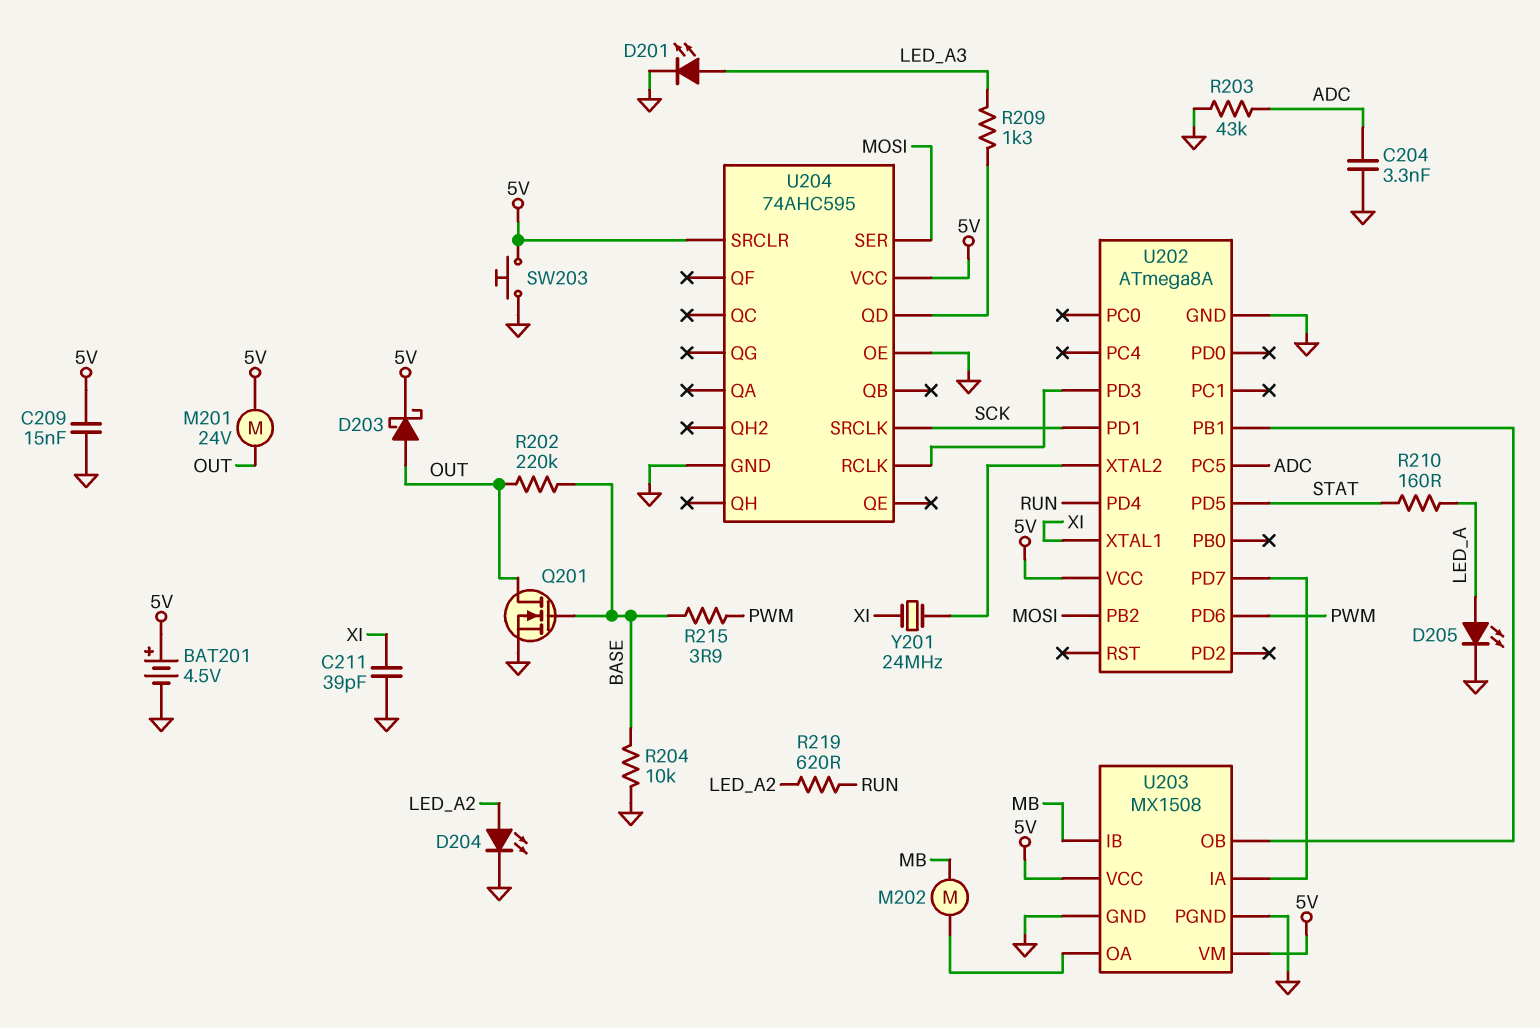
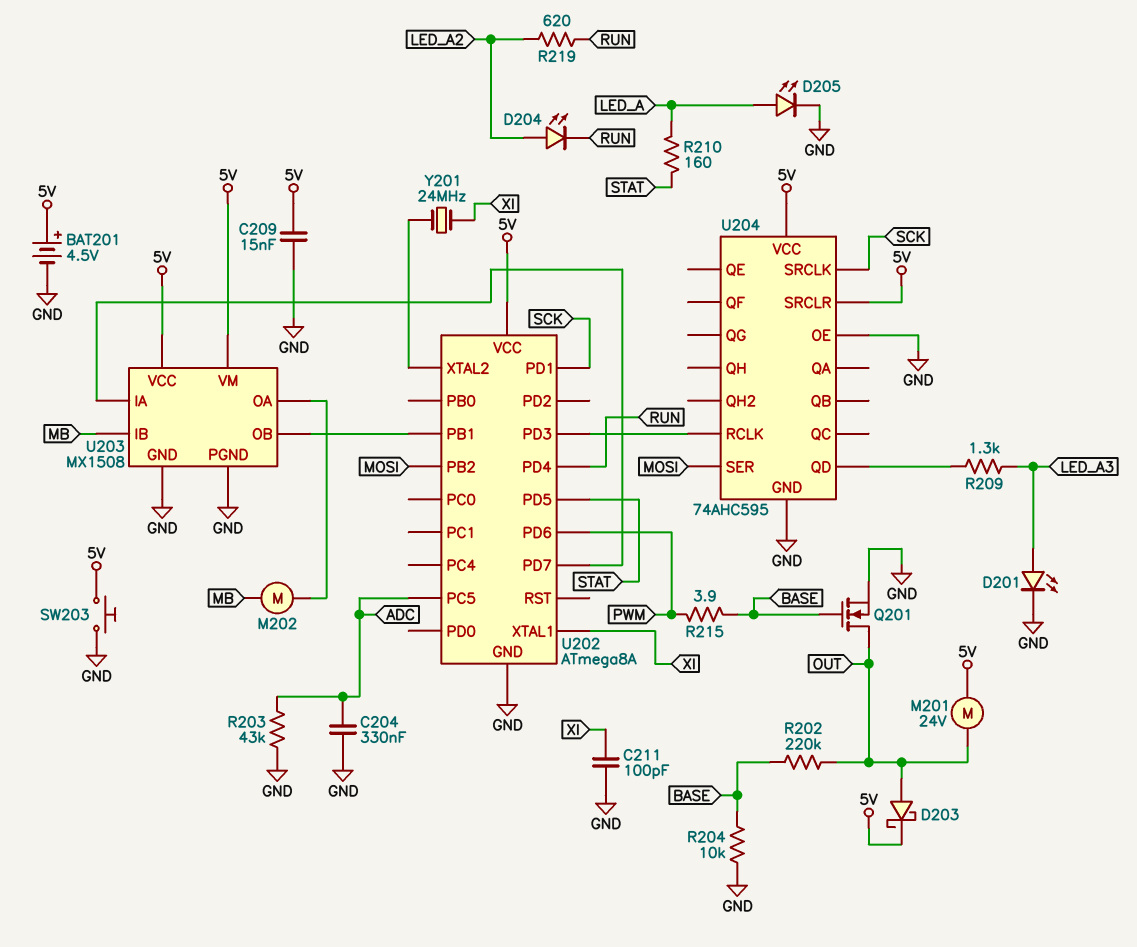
C204: 3.3nF (ADC, GND) -> 330nF (ADC, GND)
C211: 39pF (GND, XI) -> 100pF (GND, XI)
D204: LED (A LED_A2, K GND) -> LED (A LED_A2, K RUN)

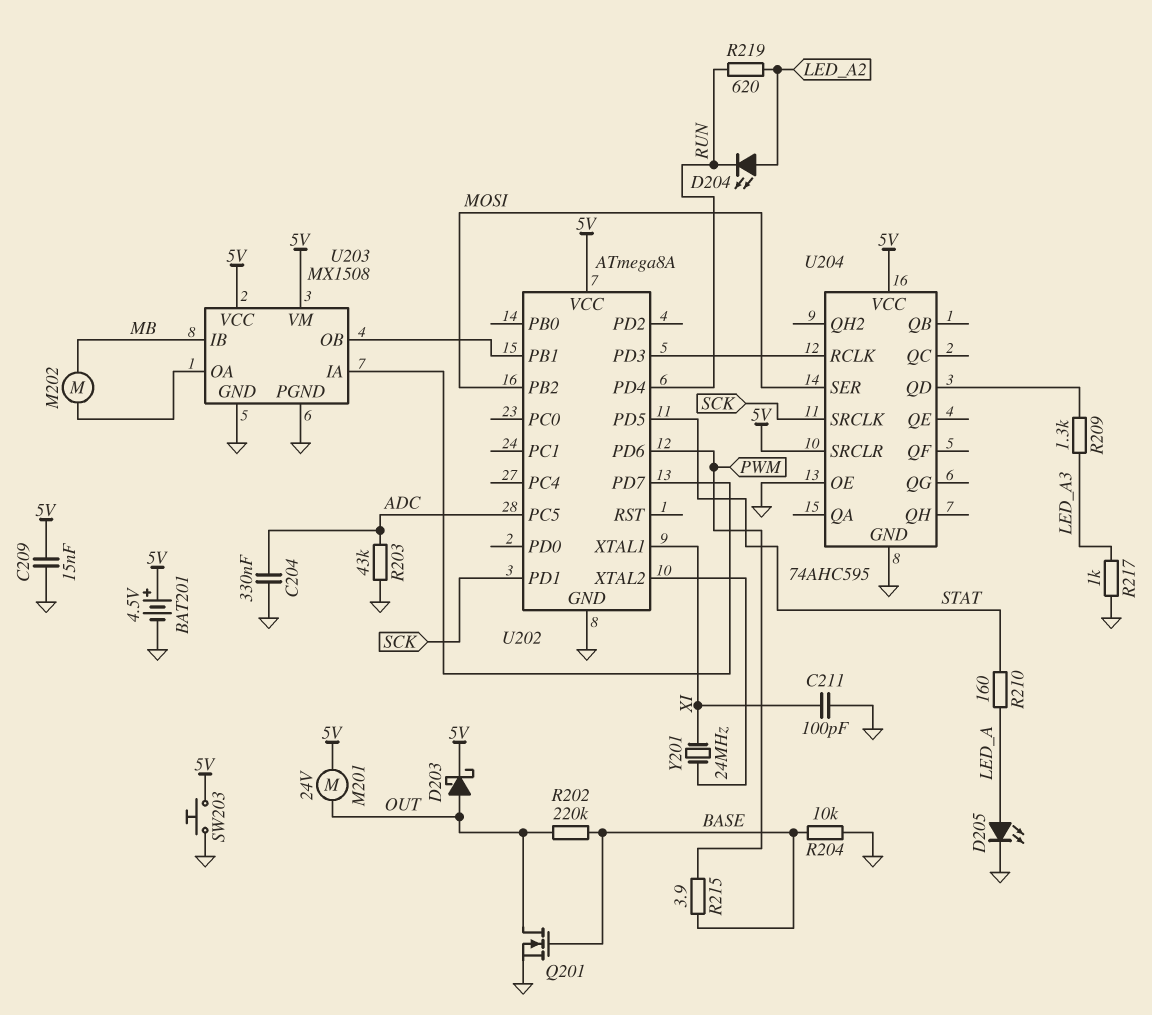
D201: LED (A LED_A3, K GND) -> none
R217: none -> 1k (GND, LED_A3)

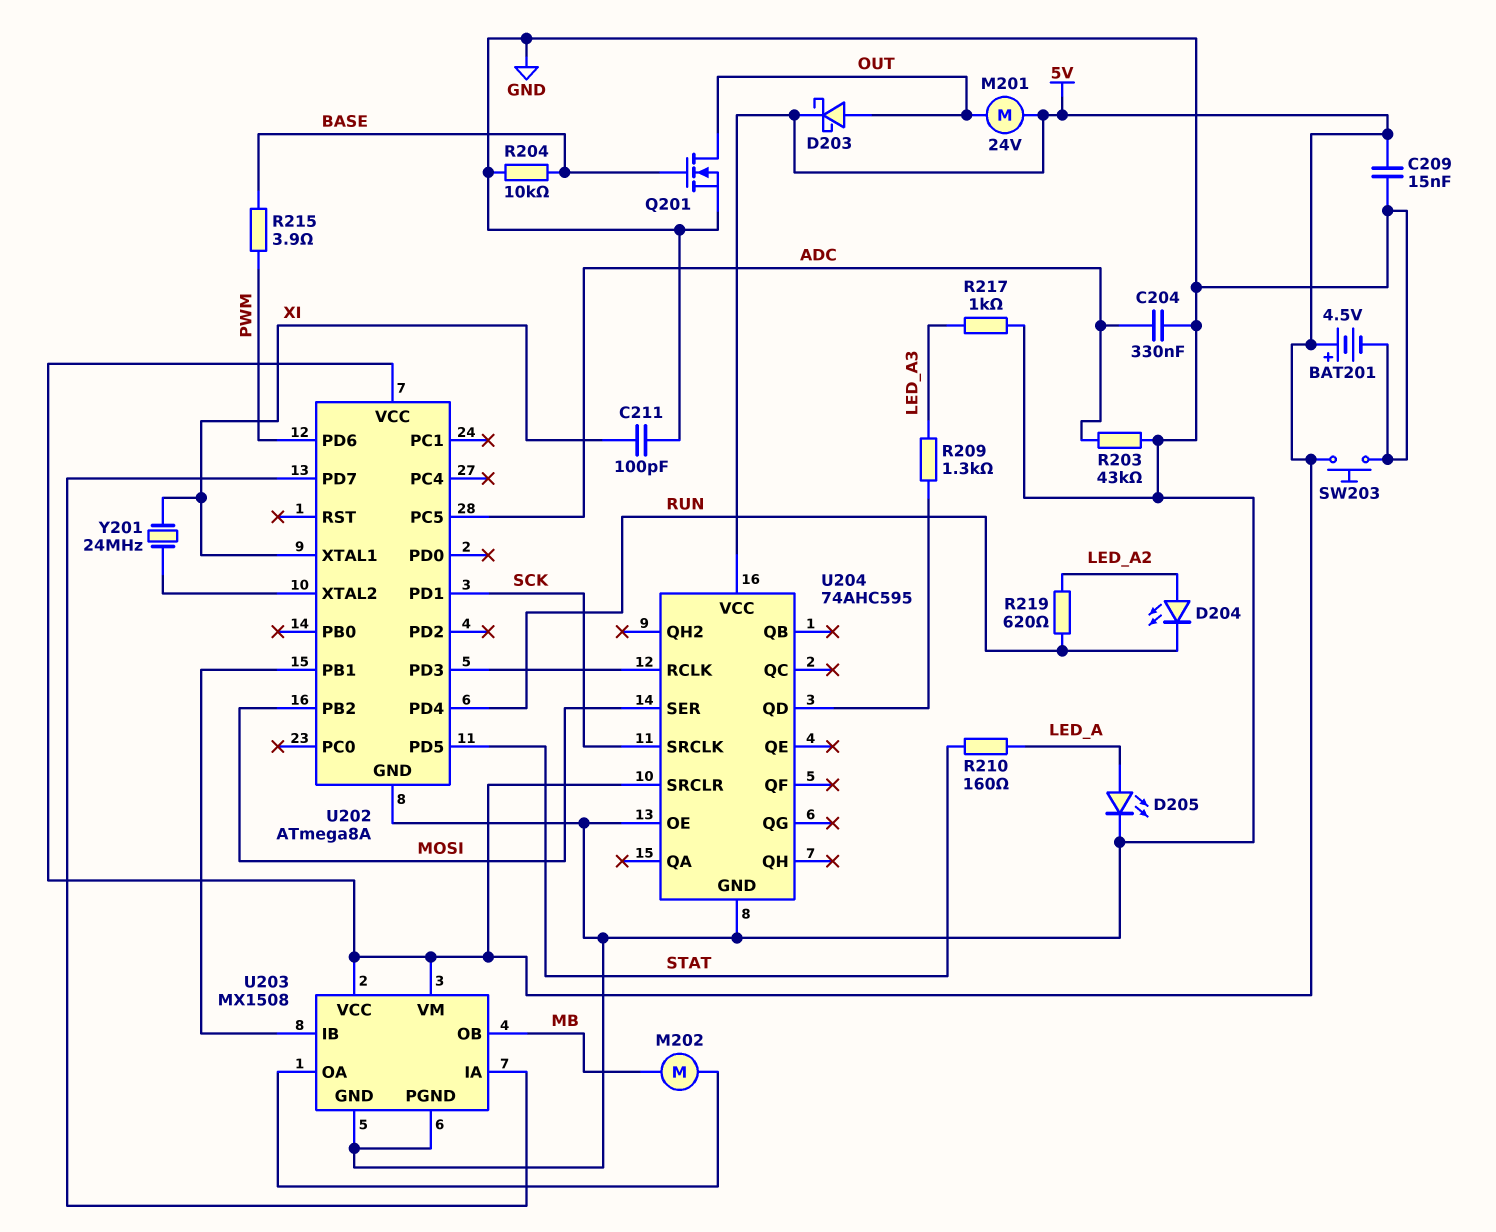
R202: 220k (BASE, OUT) -> none
U203 pin IB: MB -> U202/PB1
U203 pin OB: U202/PB1 -> MB

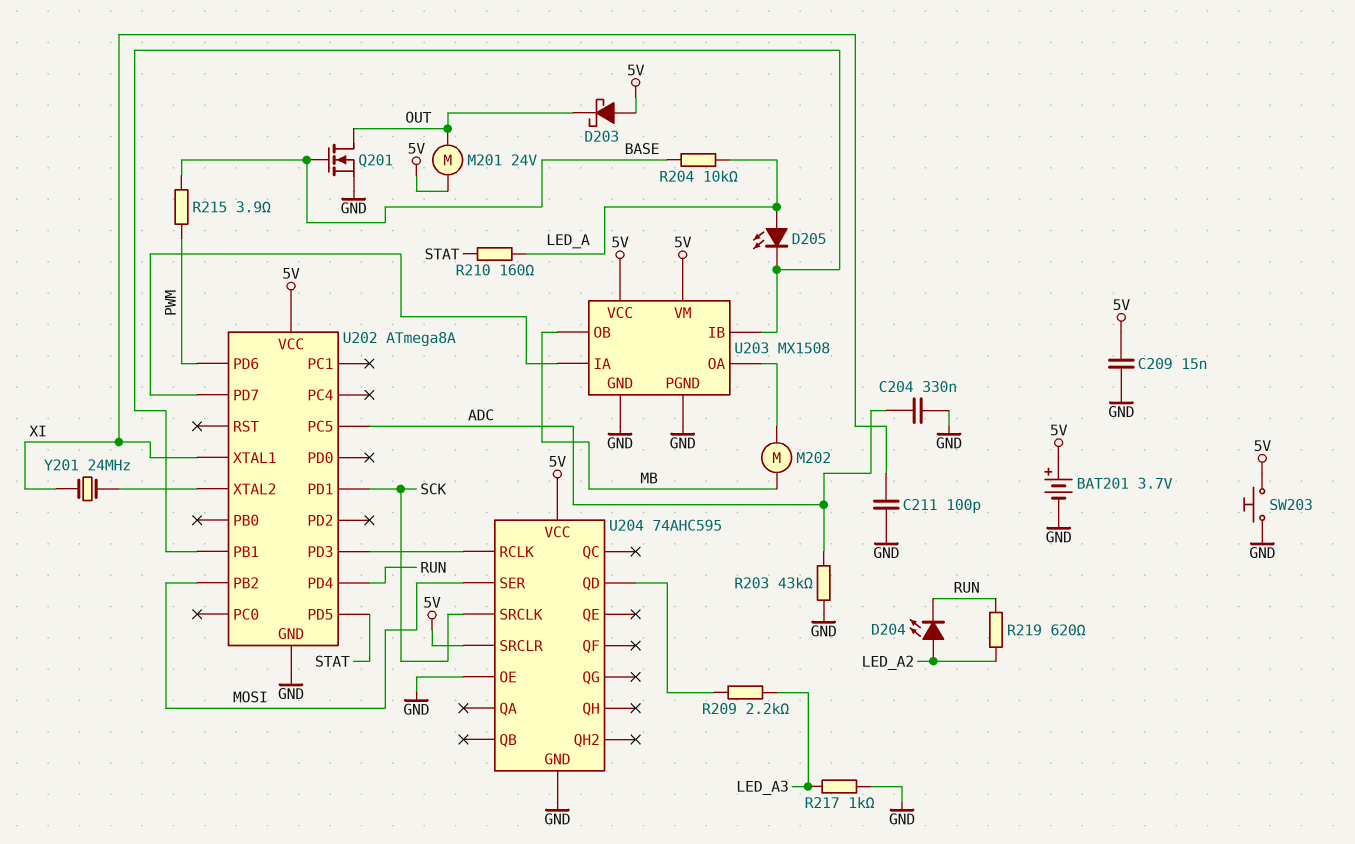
BAT201: 4.5V (plus 5V, minus GND) -> 3.7V (plus 5V, minus GND)
D203: schottky (A OUT, K 5V) -> schottky (A 5V, K OUT)
D205: LED (A LED_A, K GND) -> LED (A LED_A, K U202/PB1)
R204: 10k (BASE, GND) -> 10k (BASE, LED_A)
R209: 1.3k (LED_A3, U204/QD) -> 2.2k (LED_A3, U204/QD)

